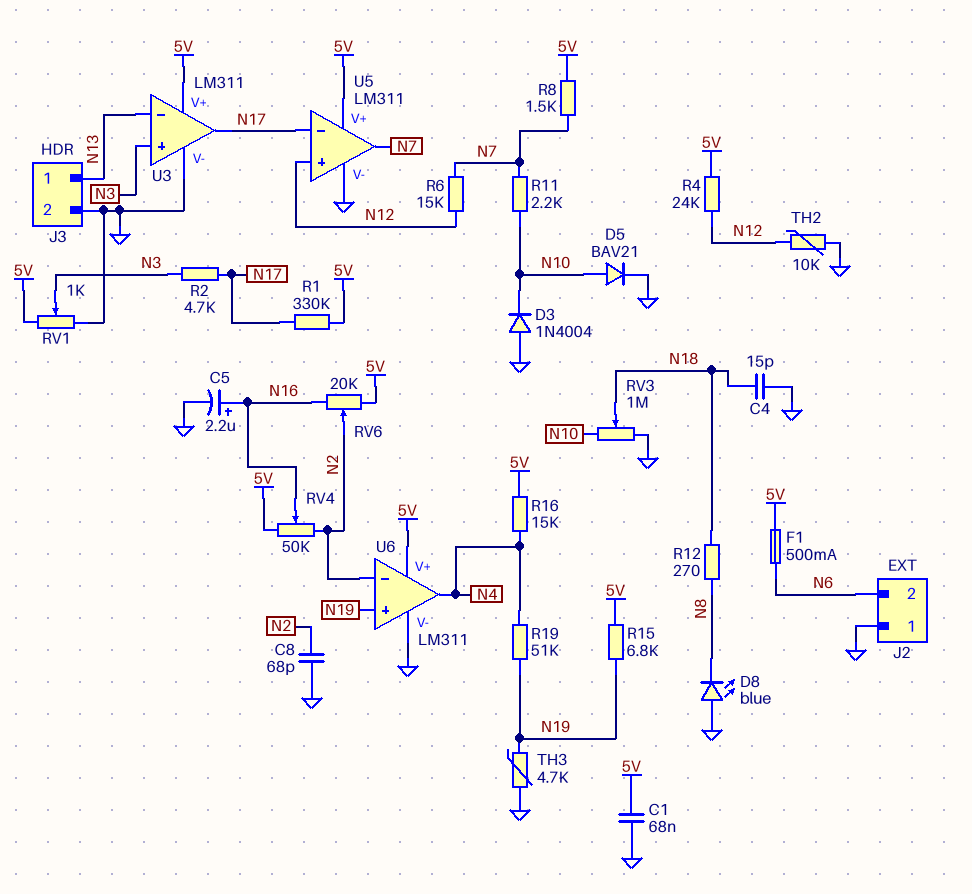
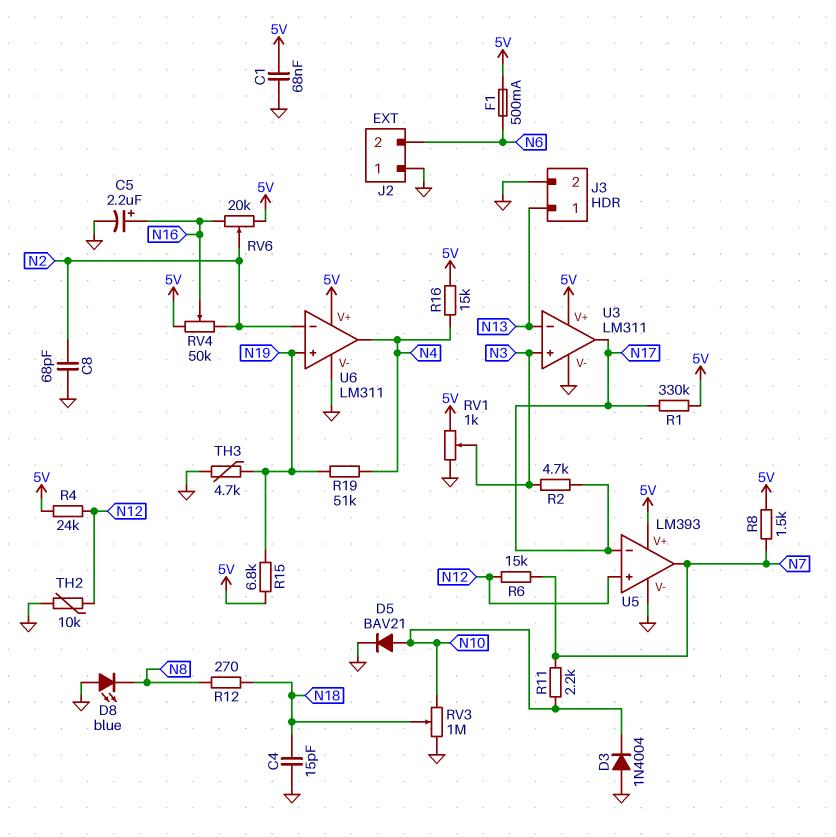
U5: LM311 -> LM393

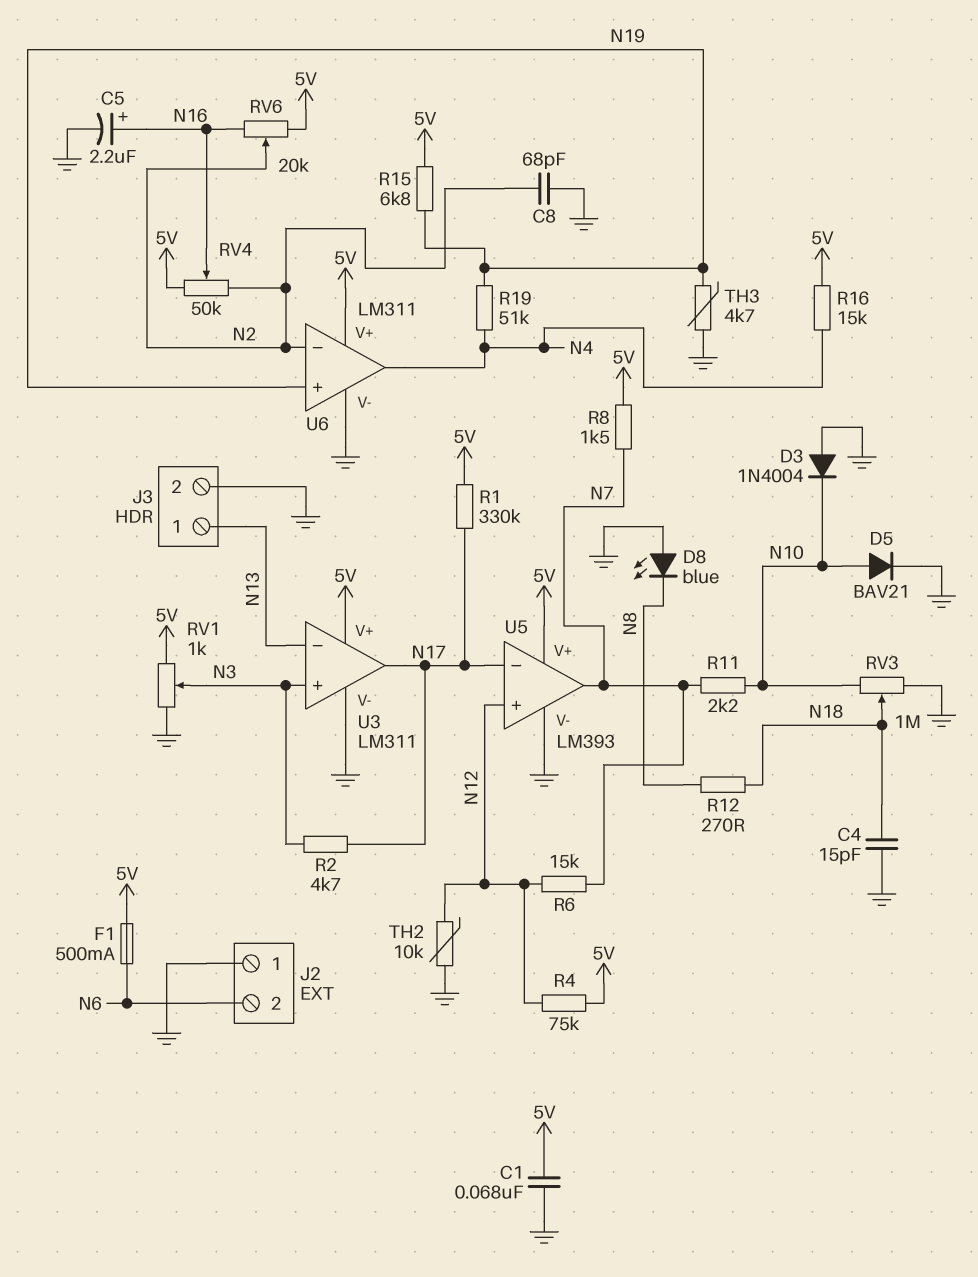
R4: 24k (5V, N12) -> 75k (5V, N12)

